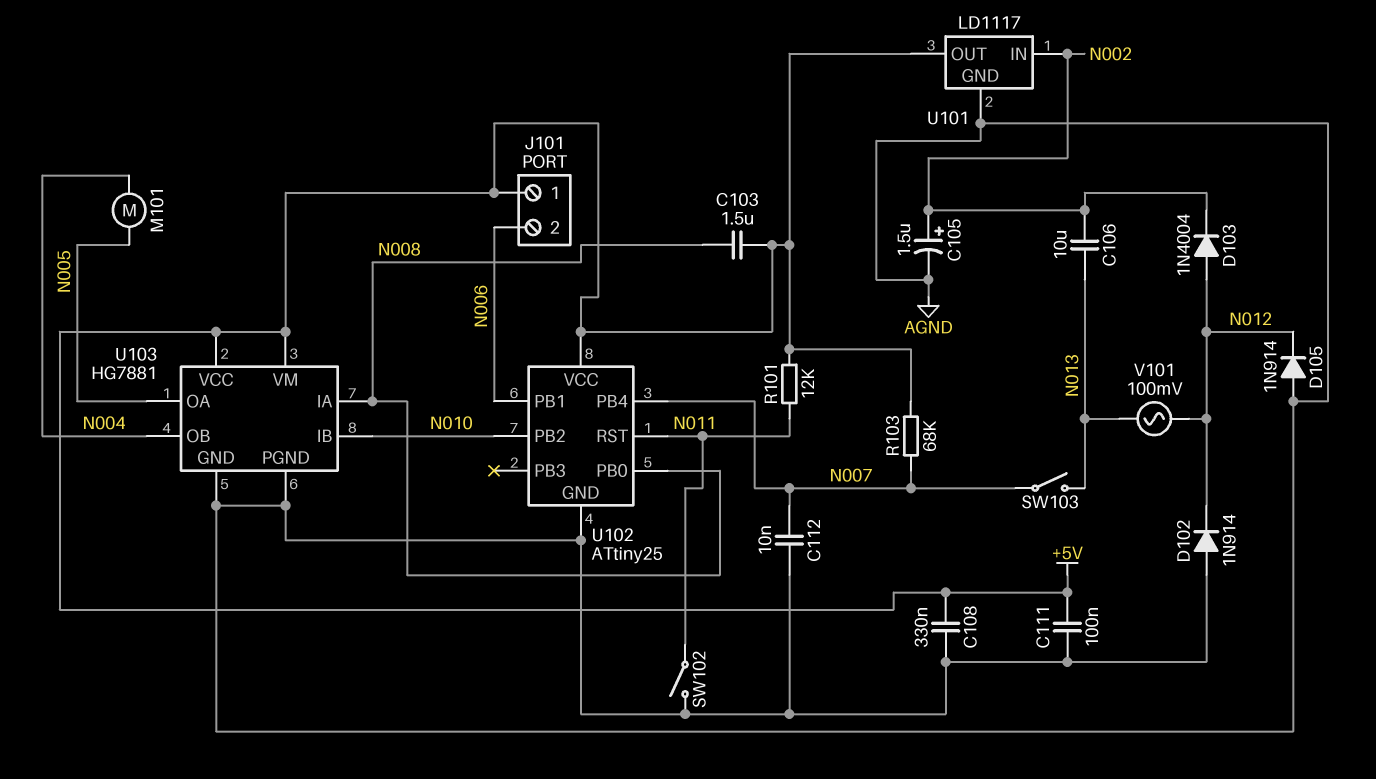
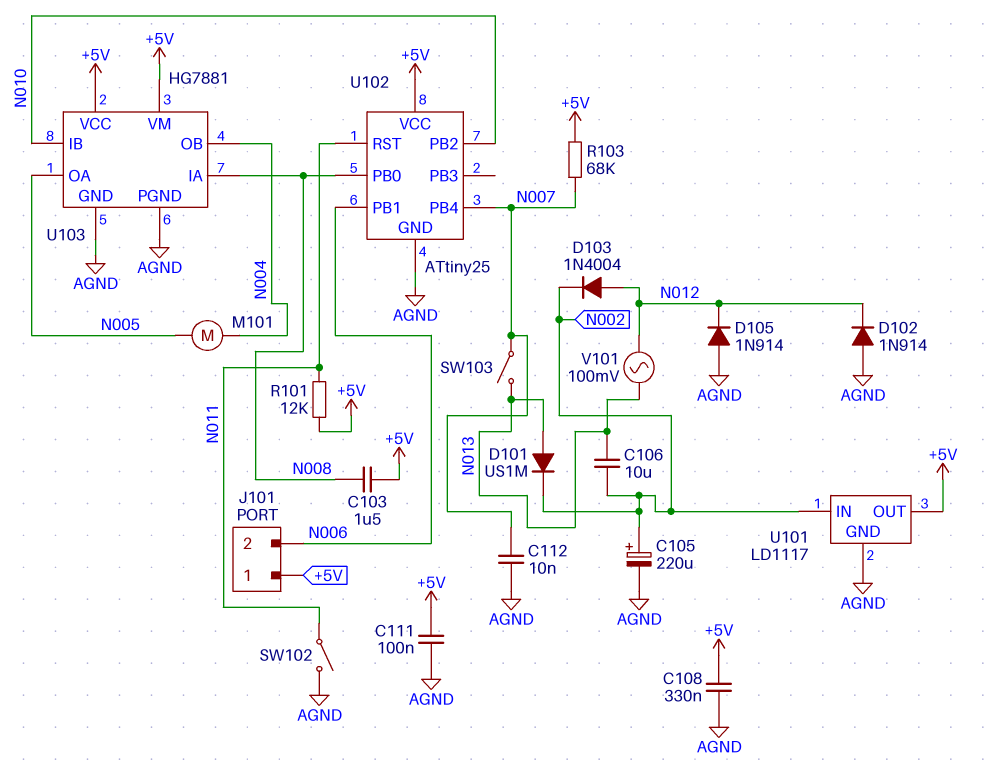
C105: 1.5uF (plus N002, minus AGND) -> 220uF (plus N002, minus AGND)
D101: none -> diode US1M (A N013, K N002)

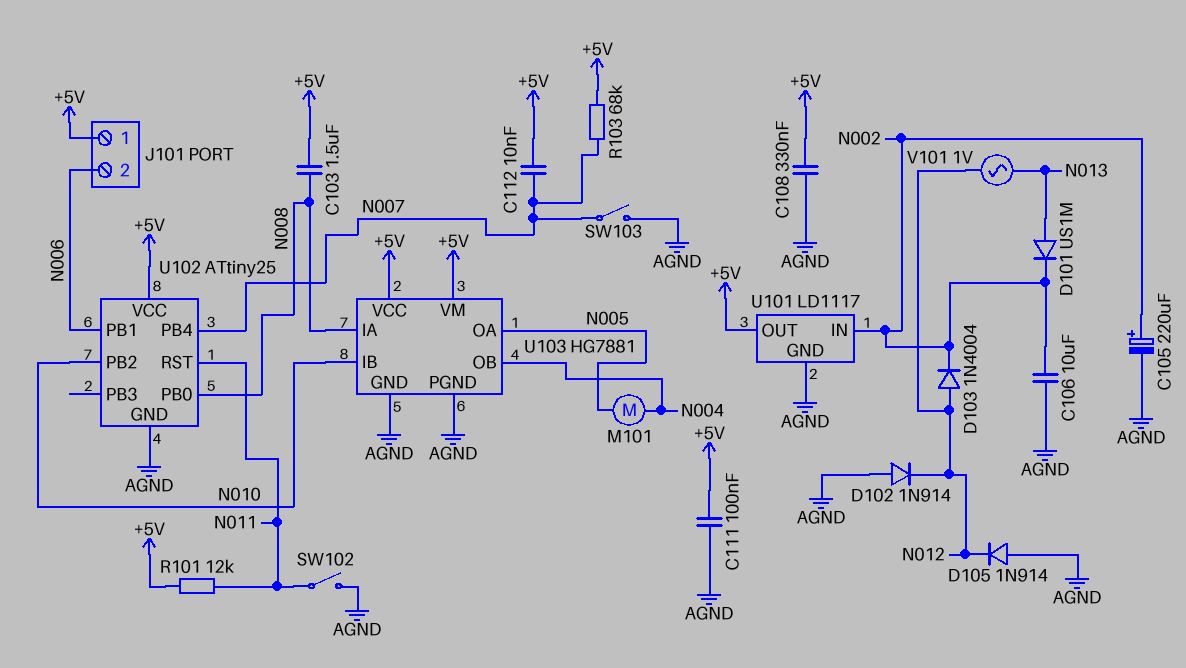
C106: 10uF (N002, N013) -> 10uF (AGND, N002)
C112: 10nF (AGND, N007) -> 10nF (+5V, N007)
SW103: switch (N007, N013) -> switch (AGND, N007)
V101: AC 100mV (N012, N013) -> AC 1V (N012, N013)

